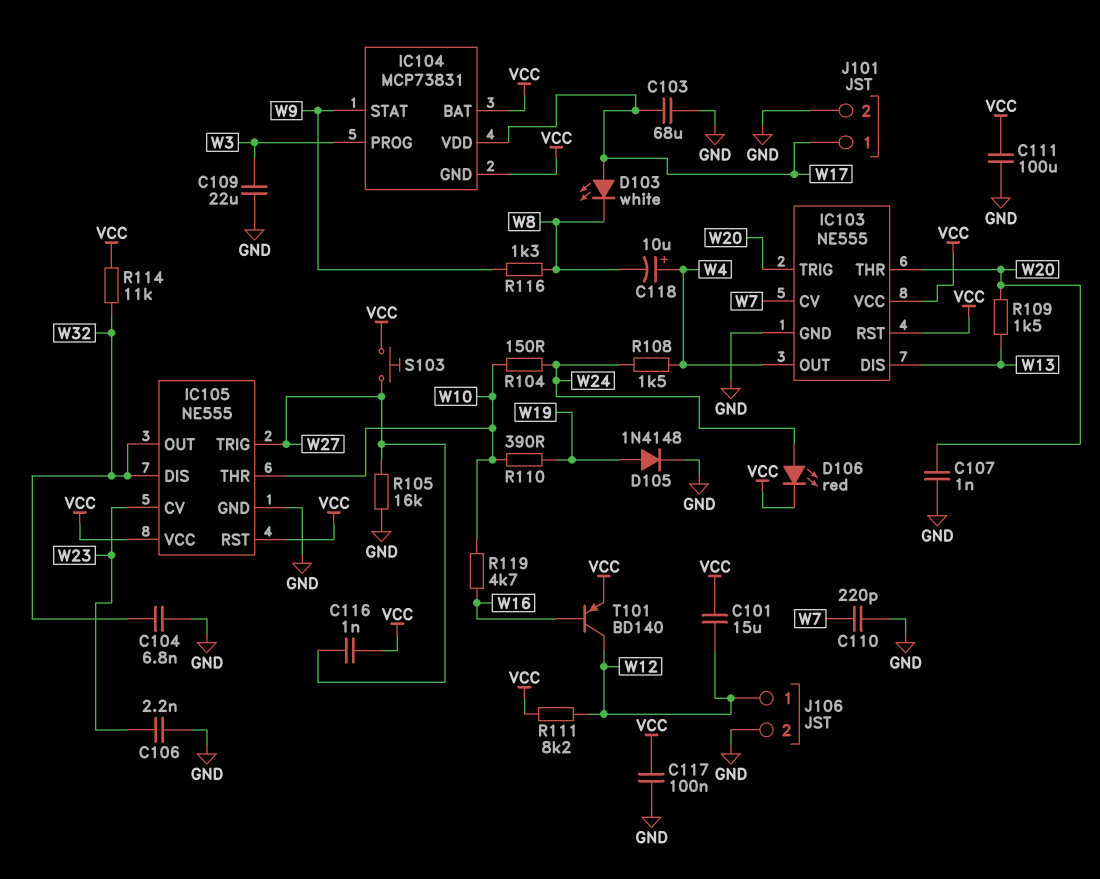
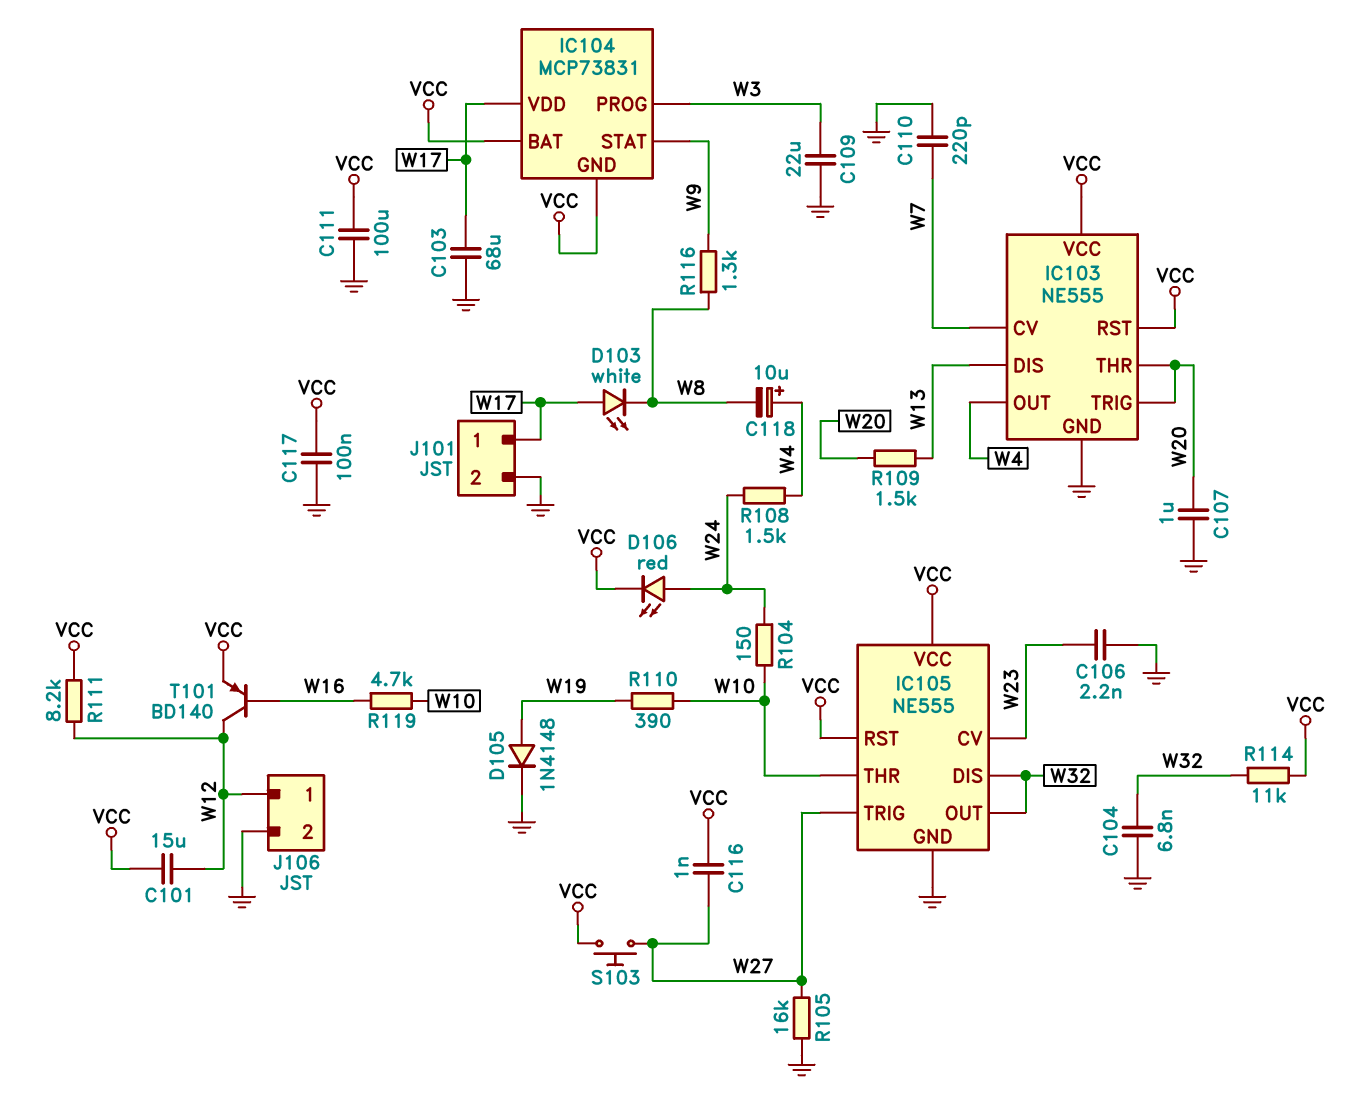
C107: 1nF (GND, W20) -> 1uF (GND, W20)

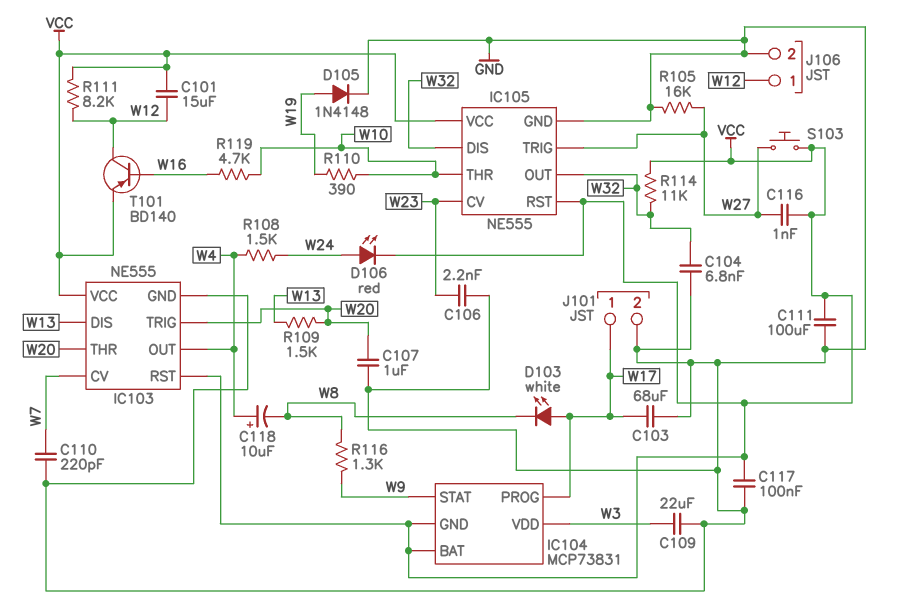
IC104 pin PROG: W3 -> W17
IC104 pin VDD: W17 -> W3
R104: 150 (W10, W24) -> none

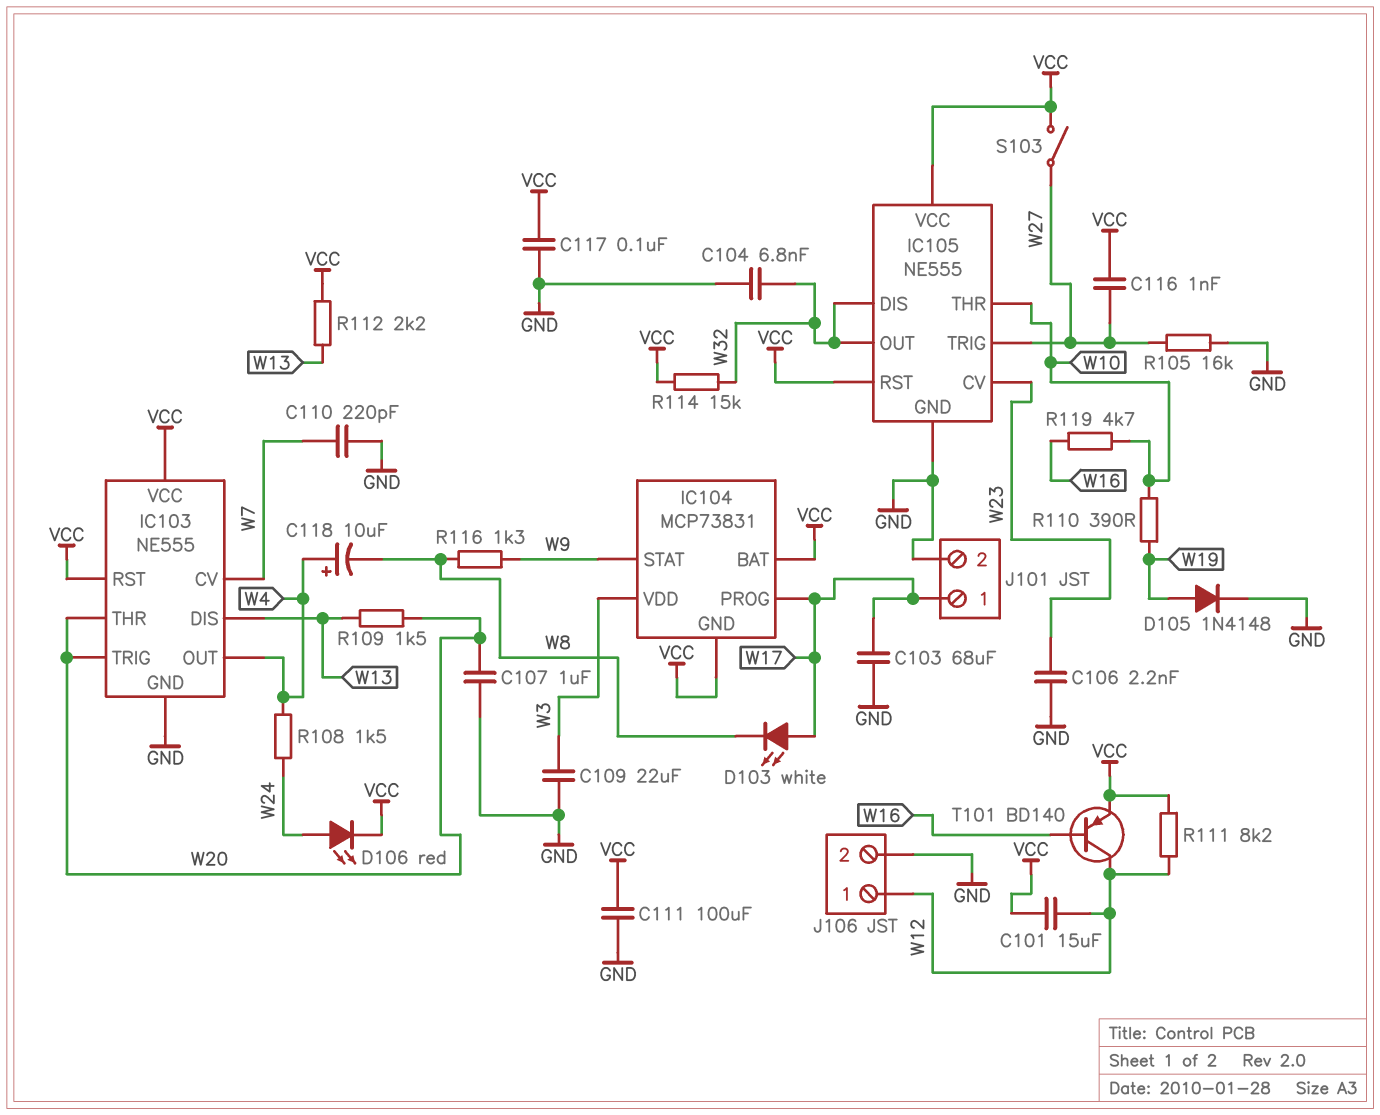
R112: none -> 2.2k (VCC, W13)
R114: 11k (VCC, W32) -> 15k (VCC, W32)
S103: button (VCC, W27) -> switch (VCC, W27)

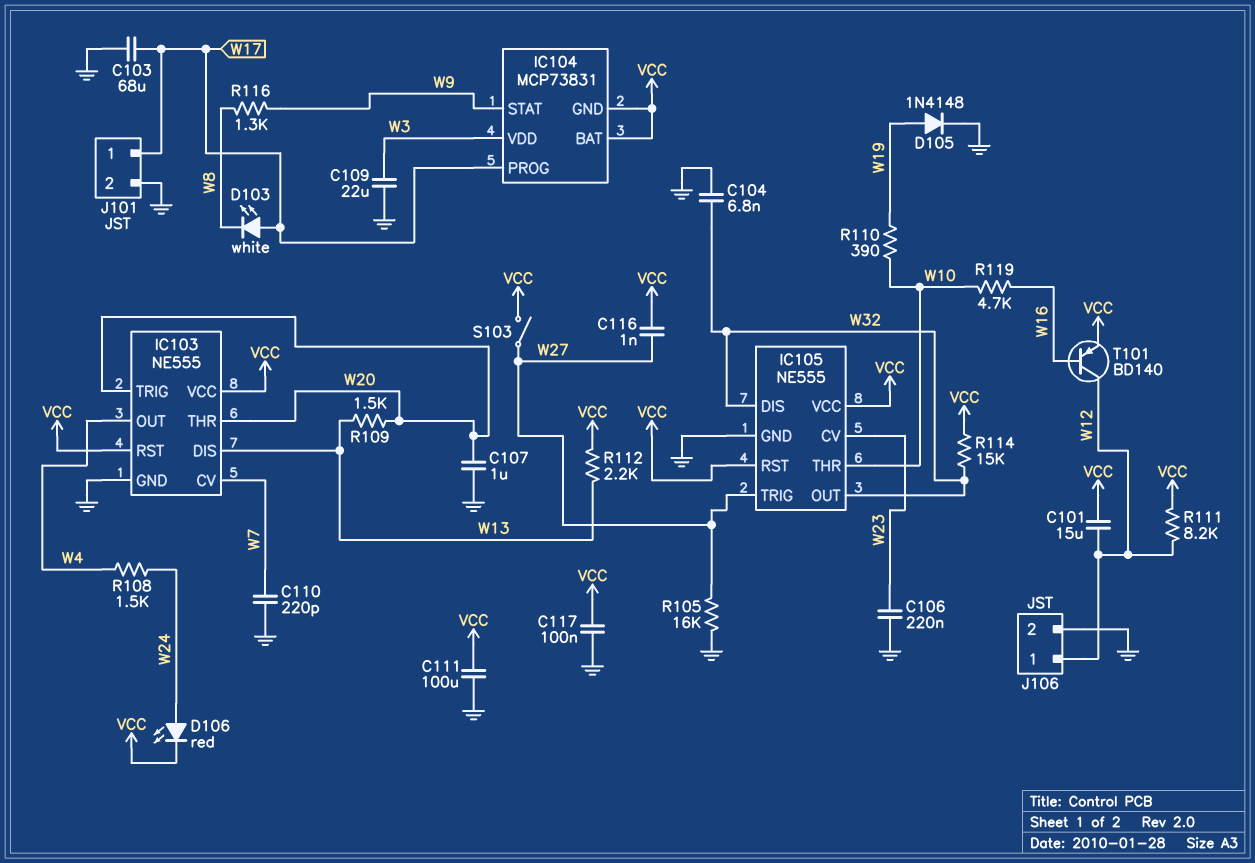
C106: 2.2nF (GND, W23) -> 220nF (GND, W23)
C118: 10uF (plus W4, minus W8) -> none

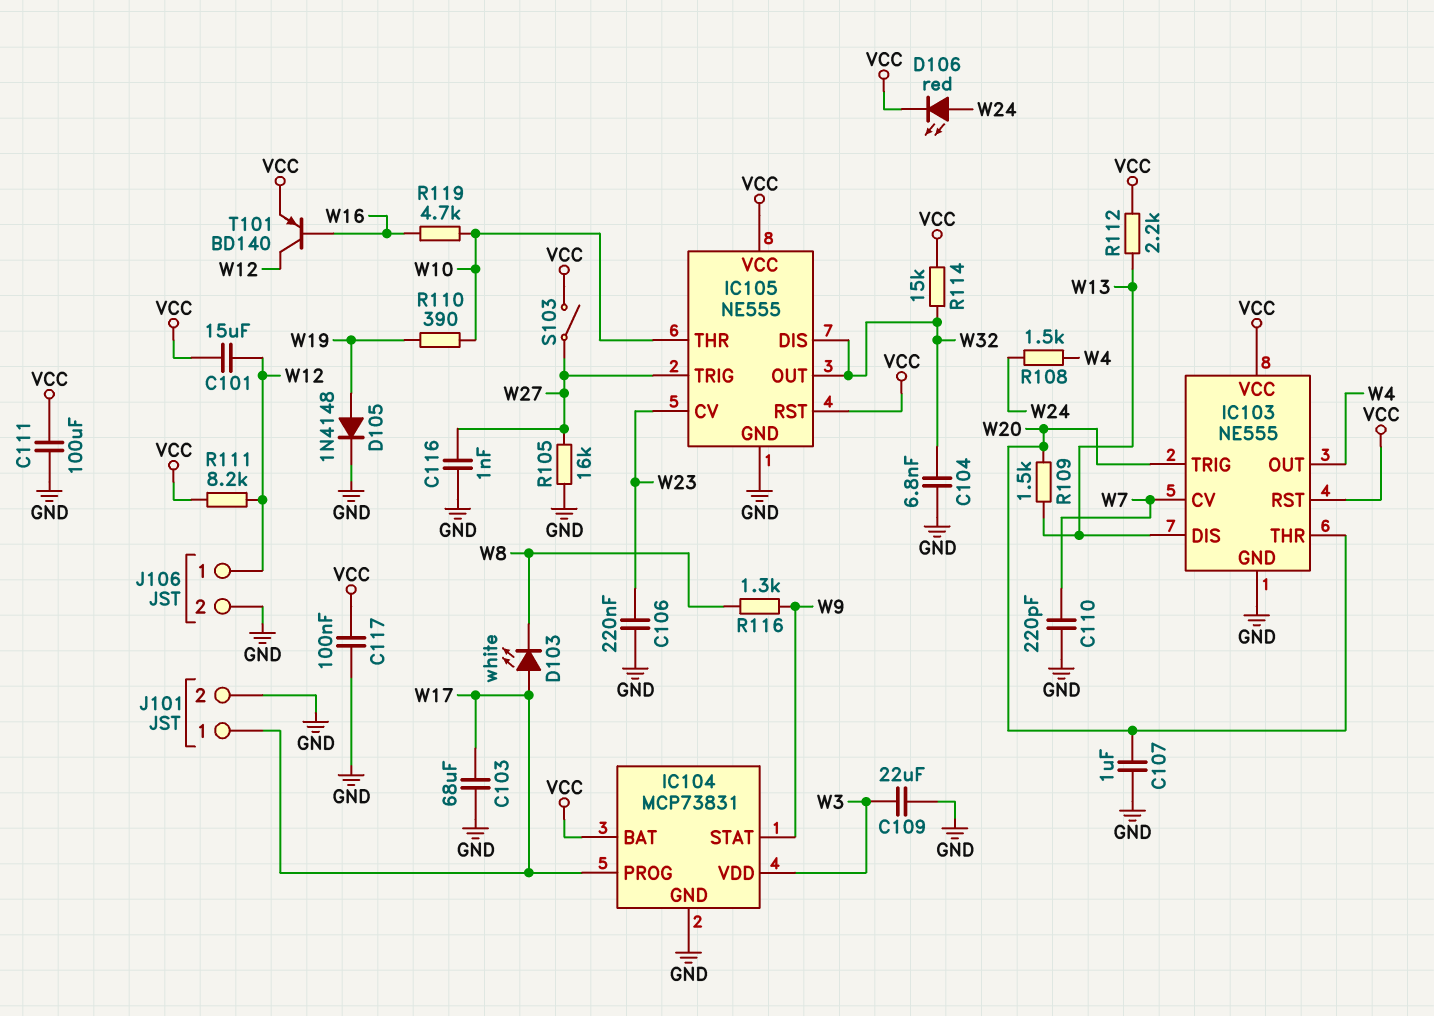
C116: 1nF (VCC, W27) -> 1nF (GND, W27)
IC104 pin GND: VCC -> GND

